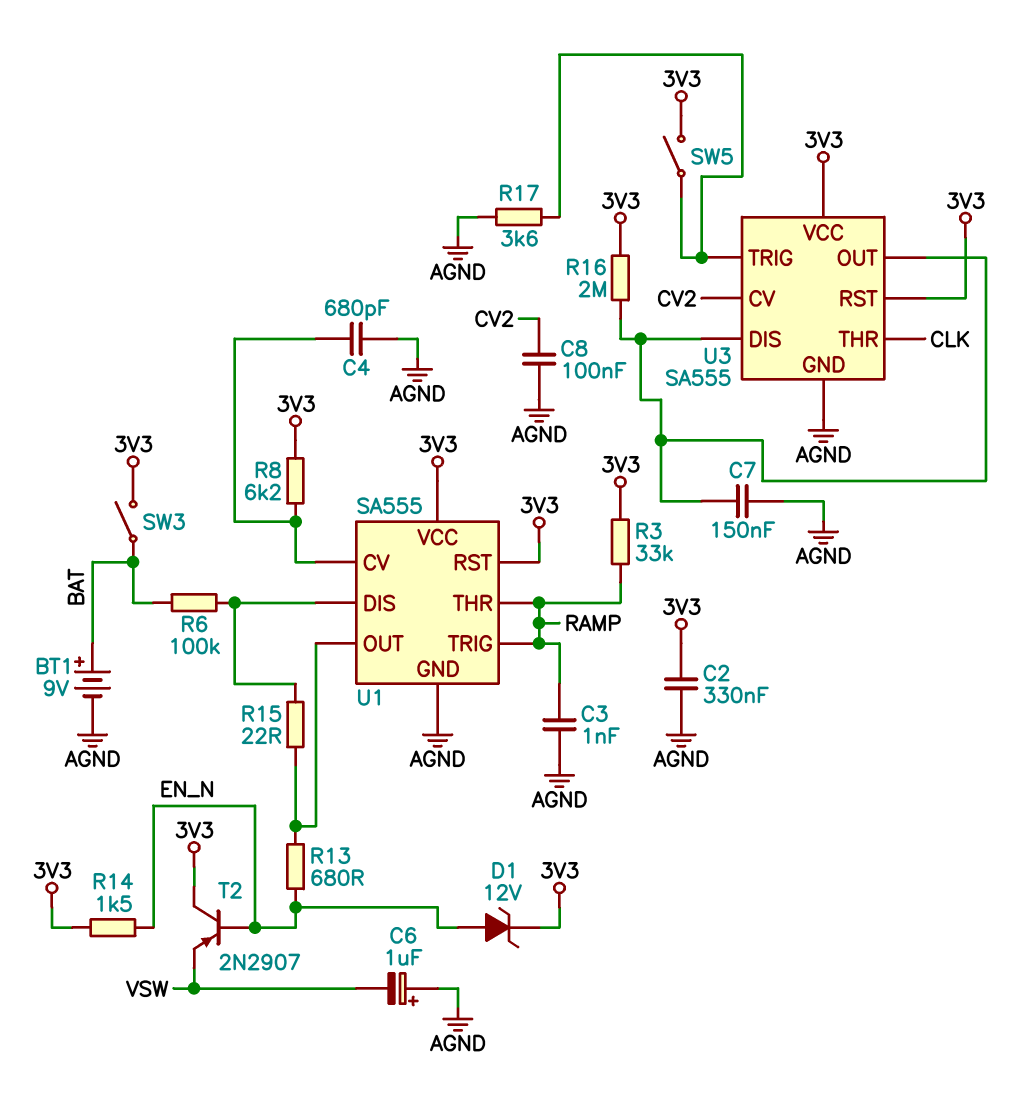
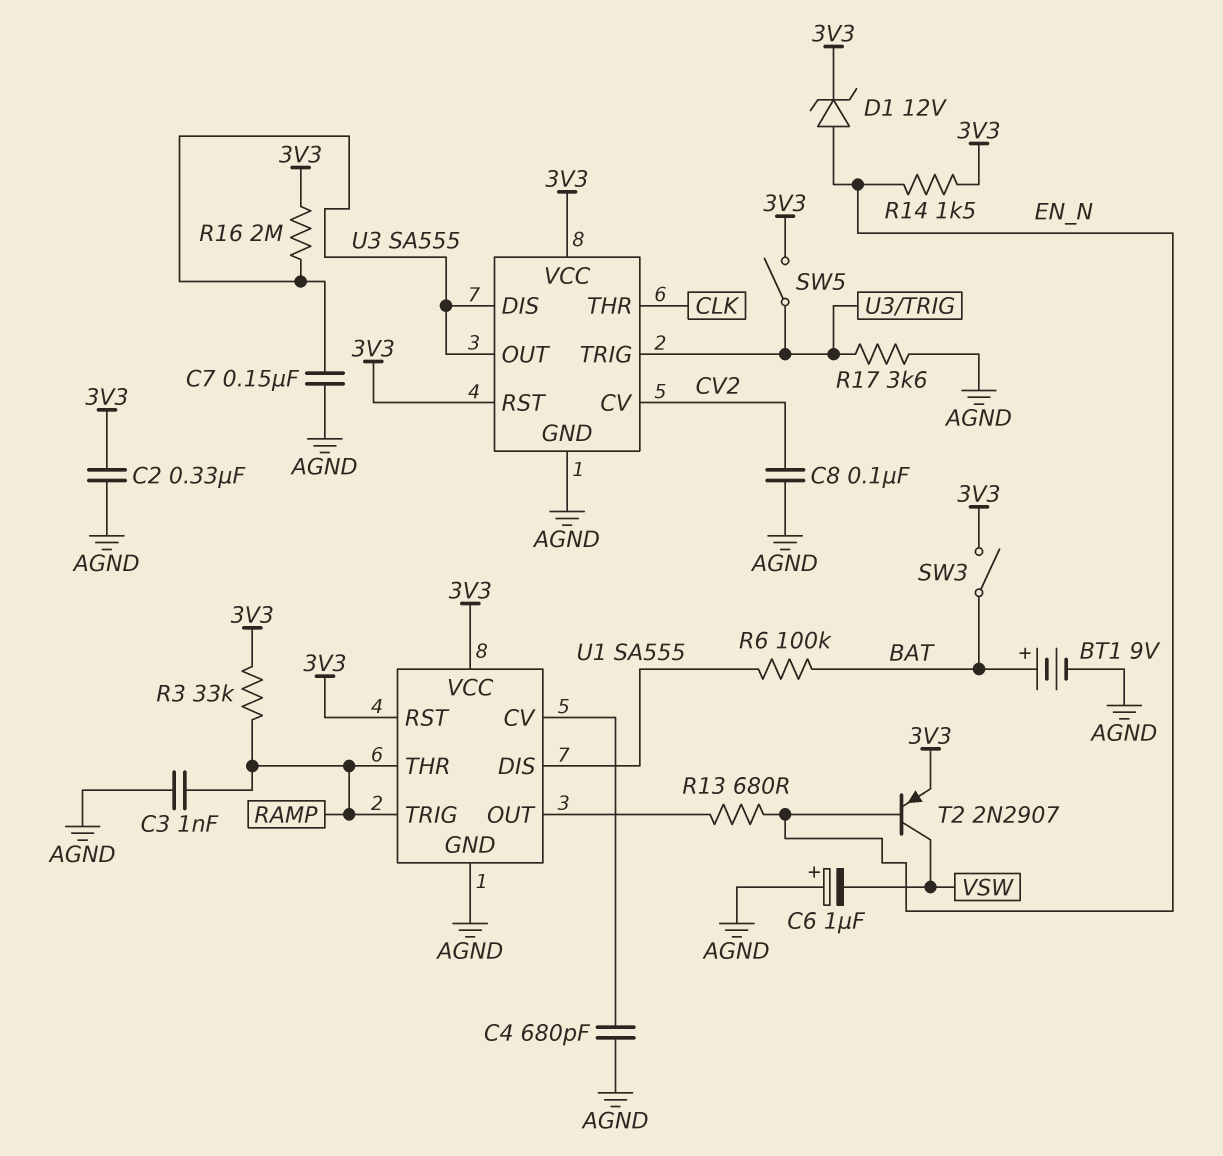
R8: 6.2k (3V3, U1/CV) -> none
R15: 22 (U1/DIS, U1/OUT) -> none
T2: PNP 2N2907 (B EN_N, C 3V3, E VSW) -> PNP 2N2907 (B EN_N, C VSW, E 3V3)

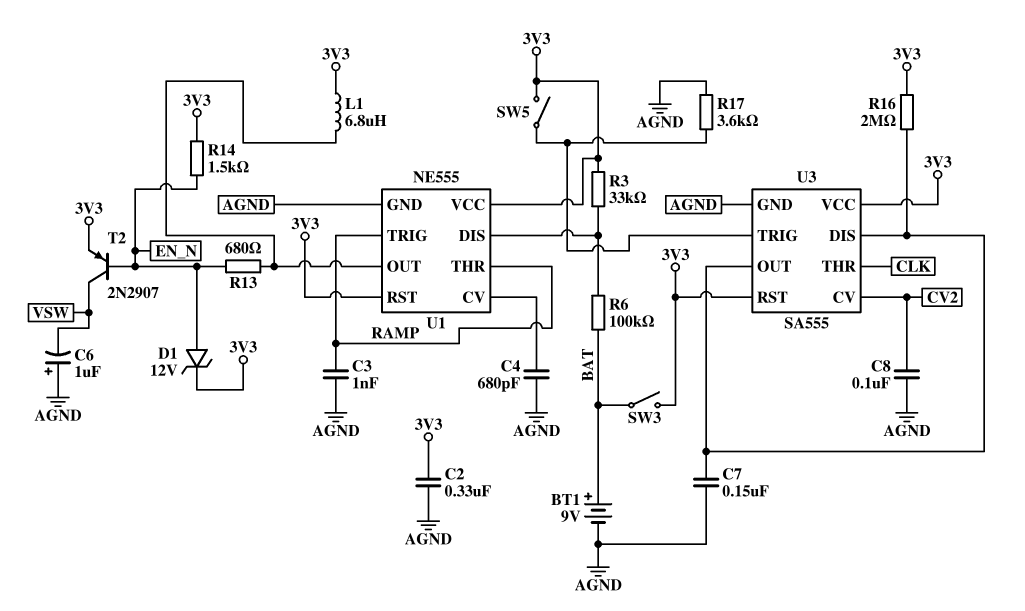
L1: none -> 6.8uH (3V3, U1/OUT)
R3: 33k (3V3, RAMP) -> 33k (3V3, U1/DIS)
U1: SA555 -> NE555

